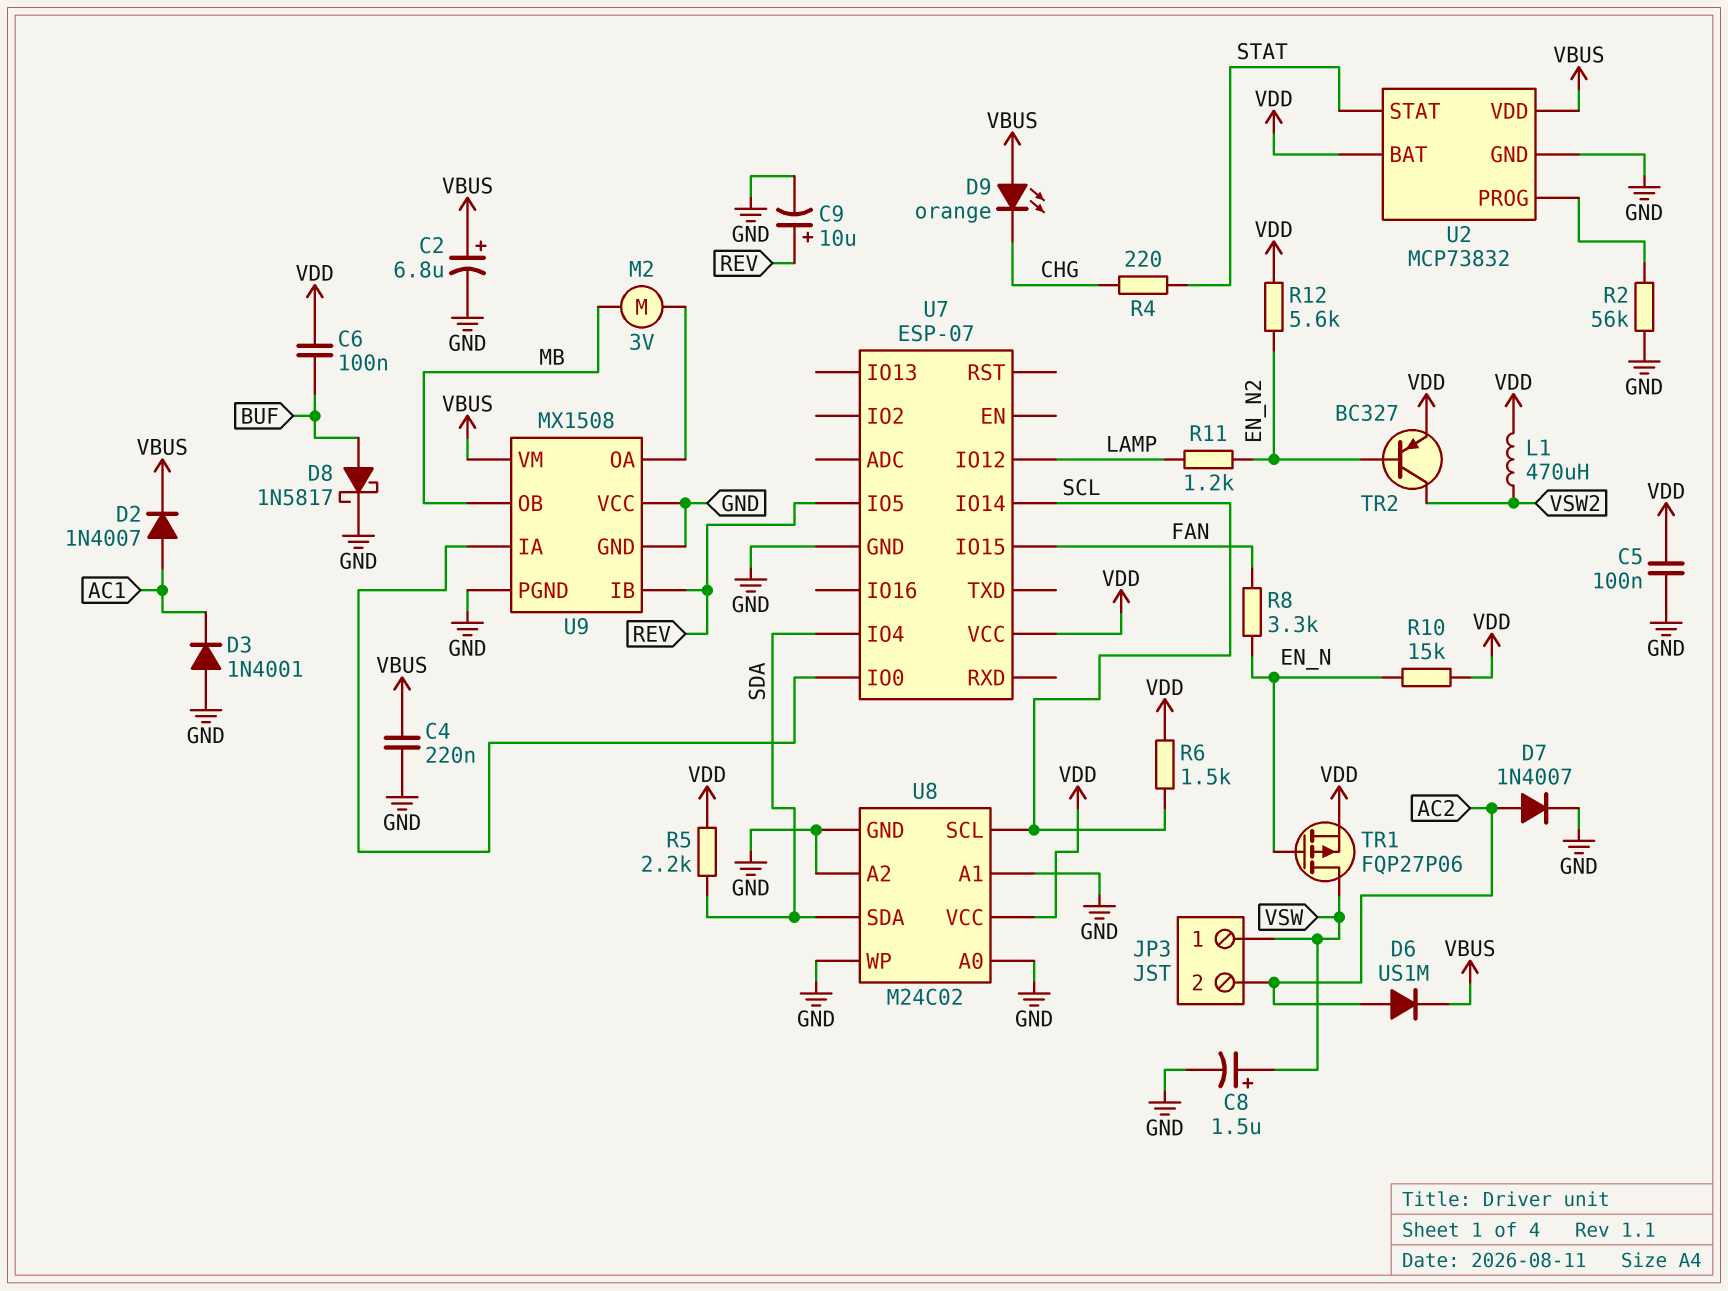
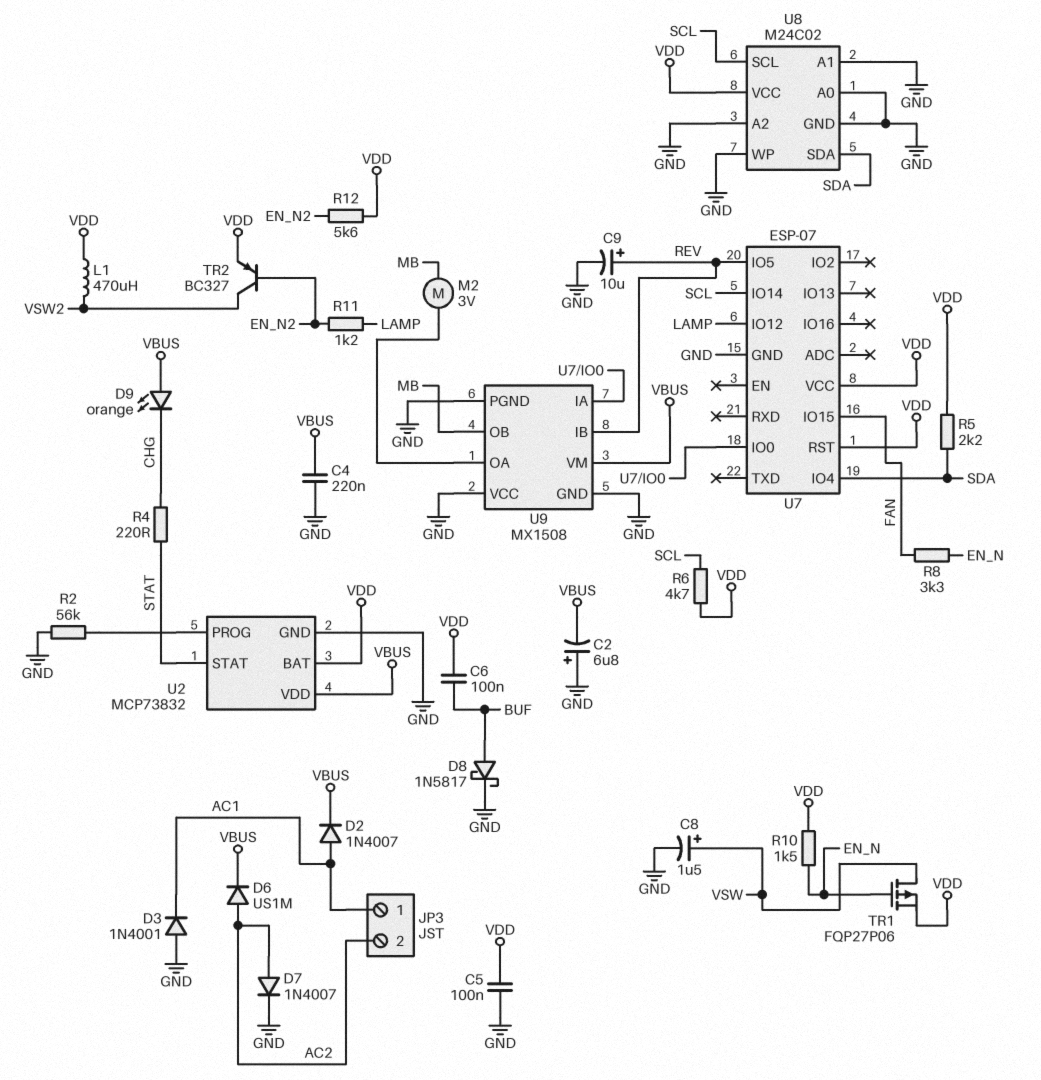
C2: 6.8uF (plus VBUS, minus GND) -> 6.8uF (plus GND, minus VBUS)
JP3 pin 1: VSW -> AC1
R6: 1.5k (SCL, VDD) -> 4.7k (SCL, VDD)
R10: 15k (EN_N, VDD) -> 1.5k (EN_N, VDD)
U7 pin RST: none -> VDD

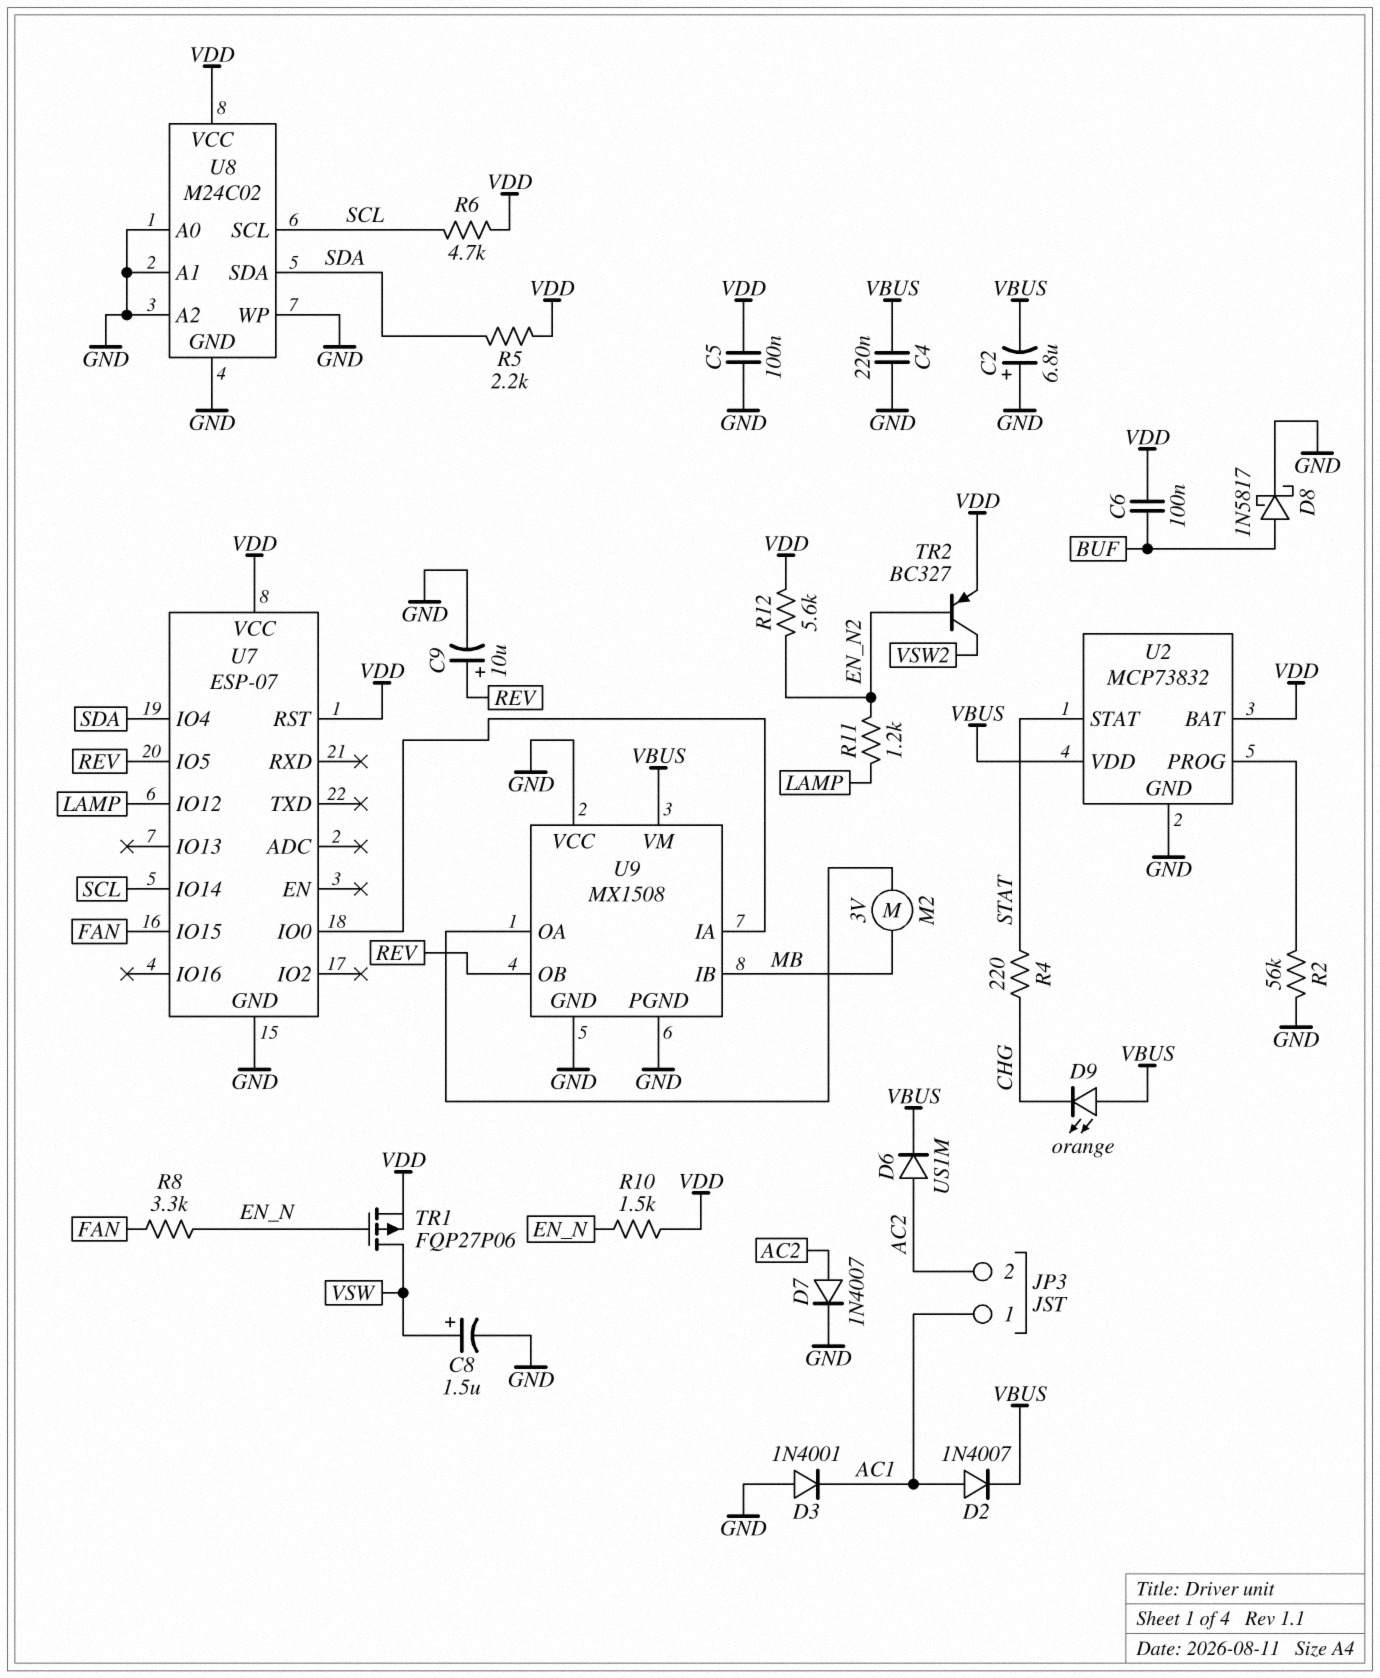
L1: 470uH (VDD, VSW2) -> none
U9 pin IB: REV -> MB
U9 pin OB: MB -> REV

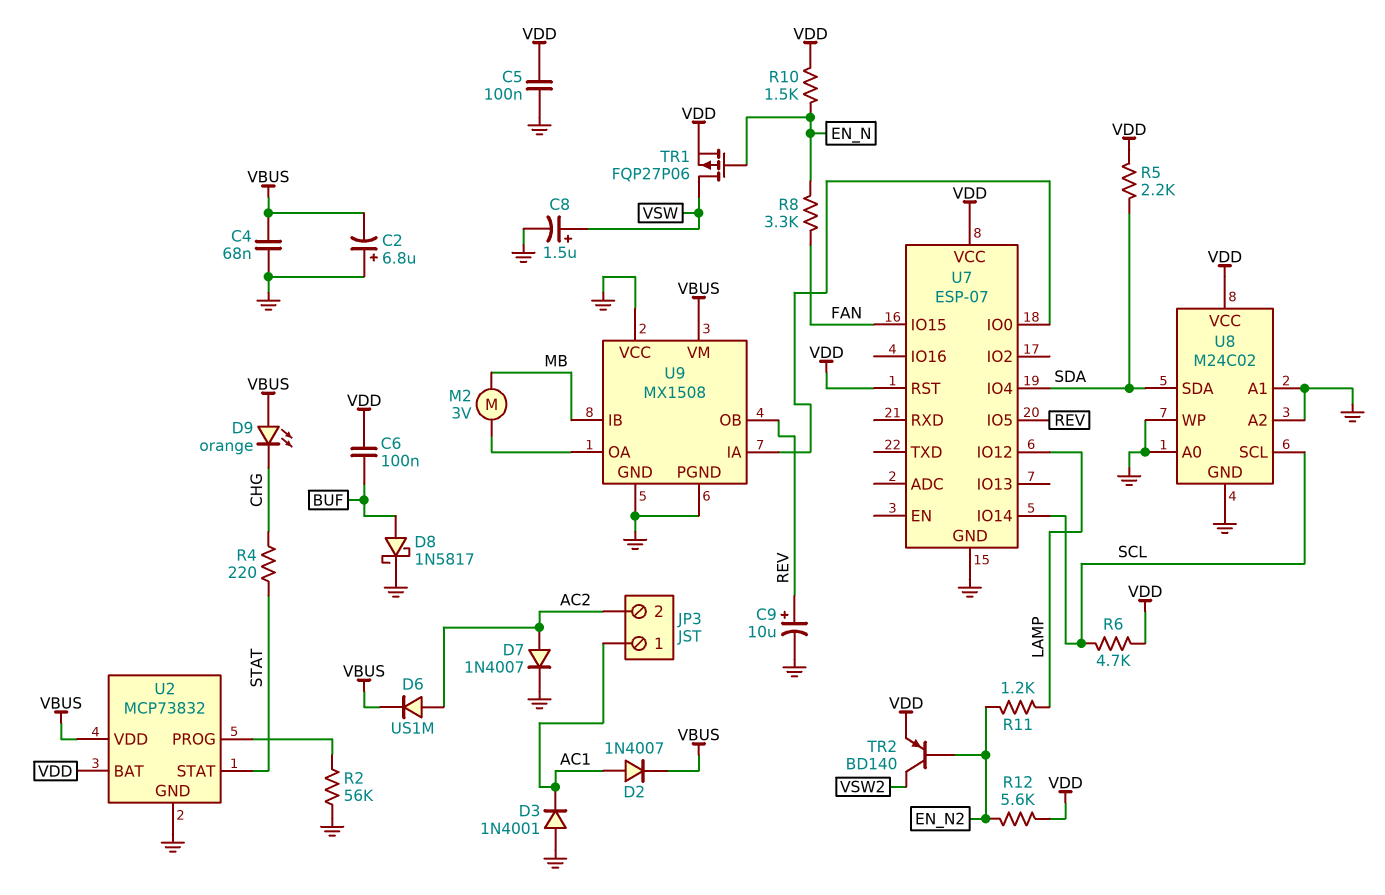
C4: 220nF (GND, VBUS) -> 68nF (GND, VBUS)
TR2: PNP BC327 (B EN_N2, C VSW2, E VDD) -> PNP BD140 (B EN_N2, C VSW2, E VDD)

